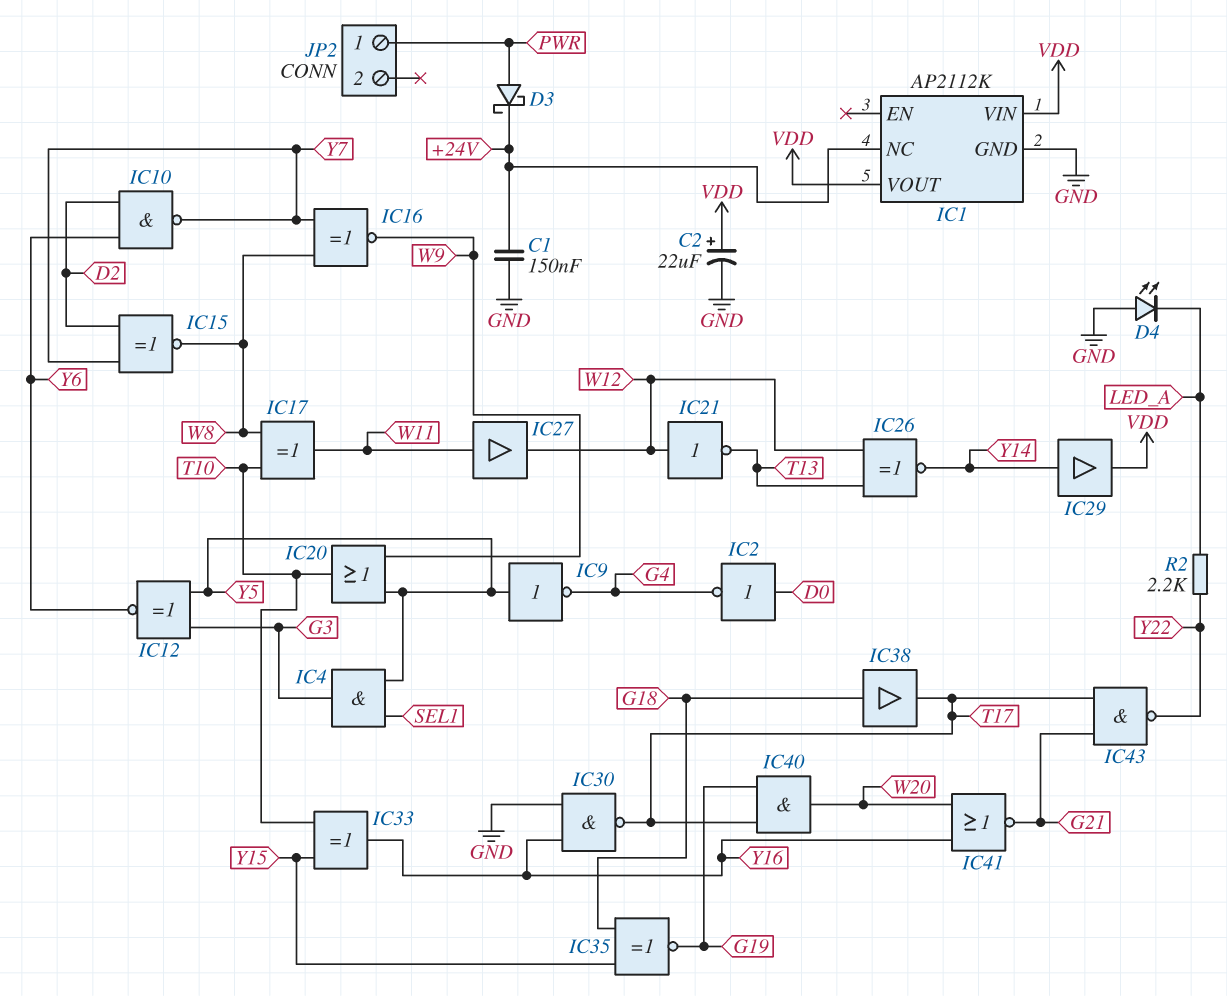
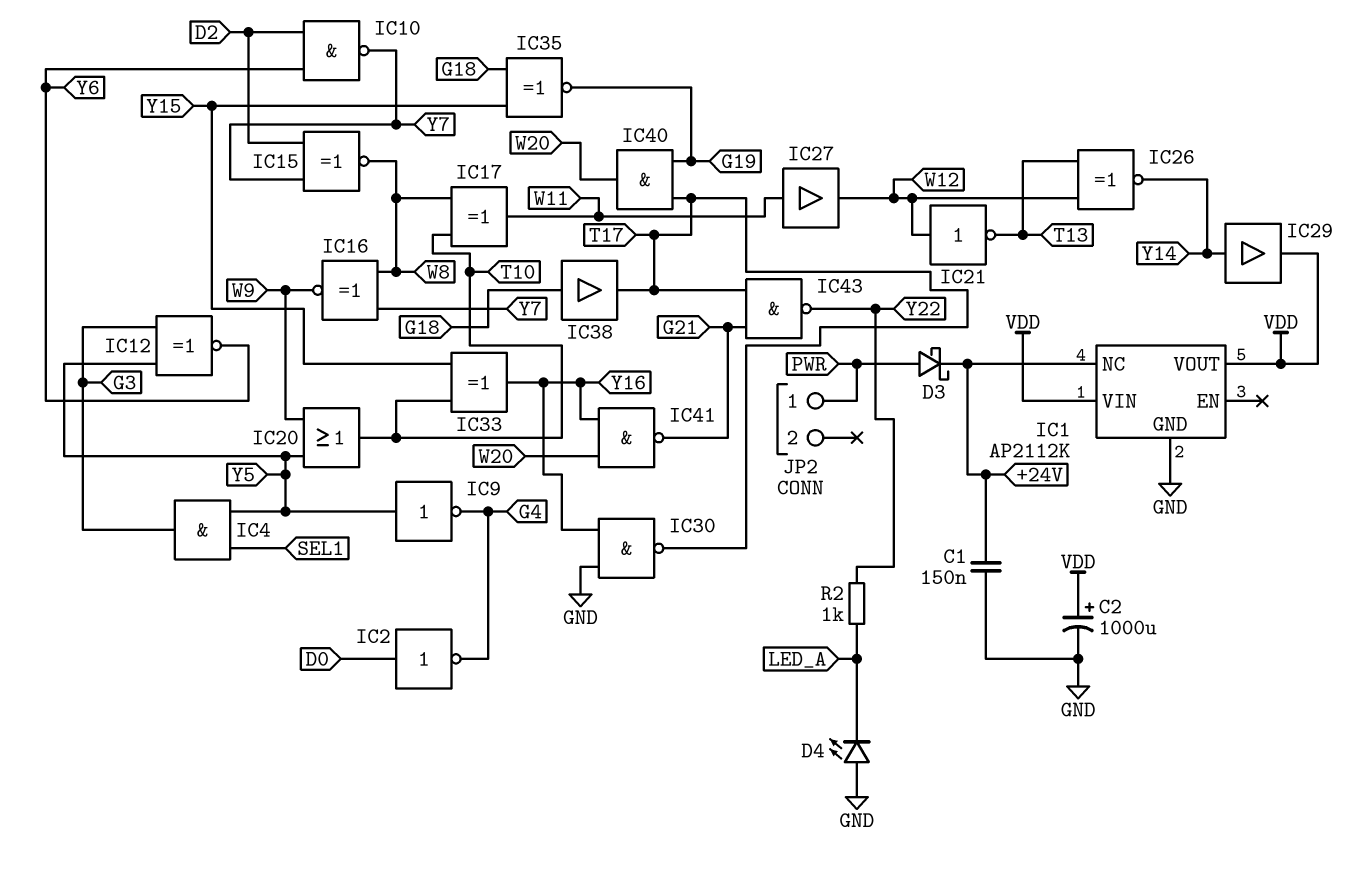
C2: 22uF (plus VDD, minus GND) -> 1000uF (plus VDD, minus GND)
IC41: NOR (in W20, in Y16, out G21) -> NAND (in W20, in Y16, out G21)
R2: 2.2k (LED_A, Y22) -> 1k (LED_A, Y22)

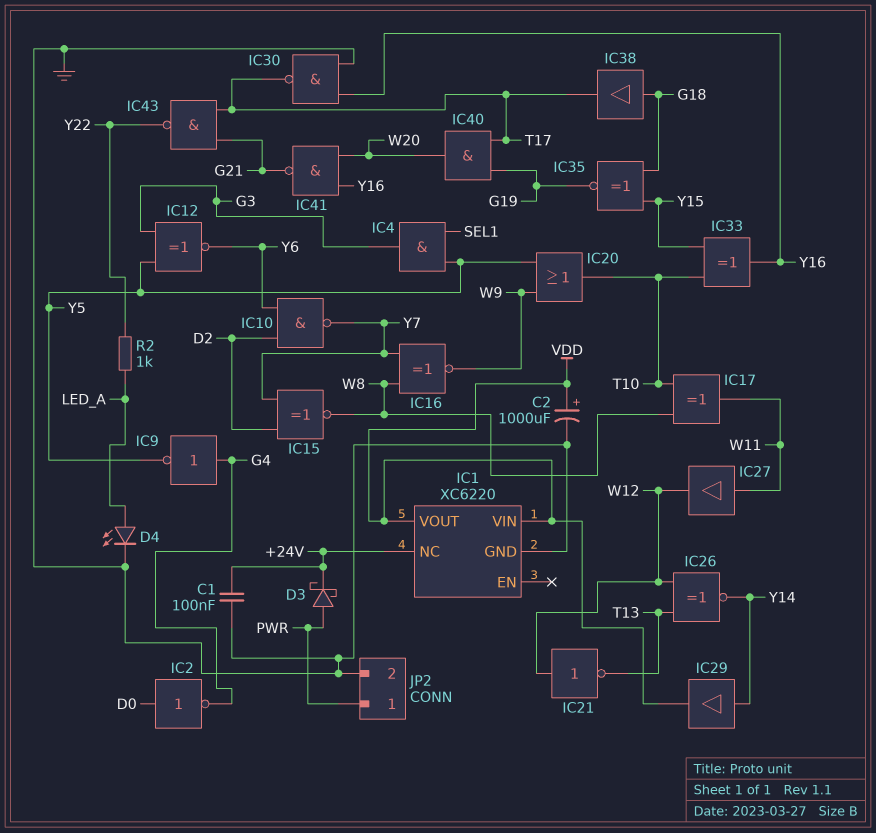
C1: 150nF (+24V, GND) -> 100nF (+24V, GND)
D4: LED (A GND, K LED_A) -> LED (A LED_A, K GND)
IC1: AP2112K -> XC6220
IC9: NOT (in Y5, out G4) -> NOT (in G4, out Y5)
JP2 pin 2: none -> GND

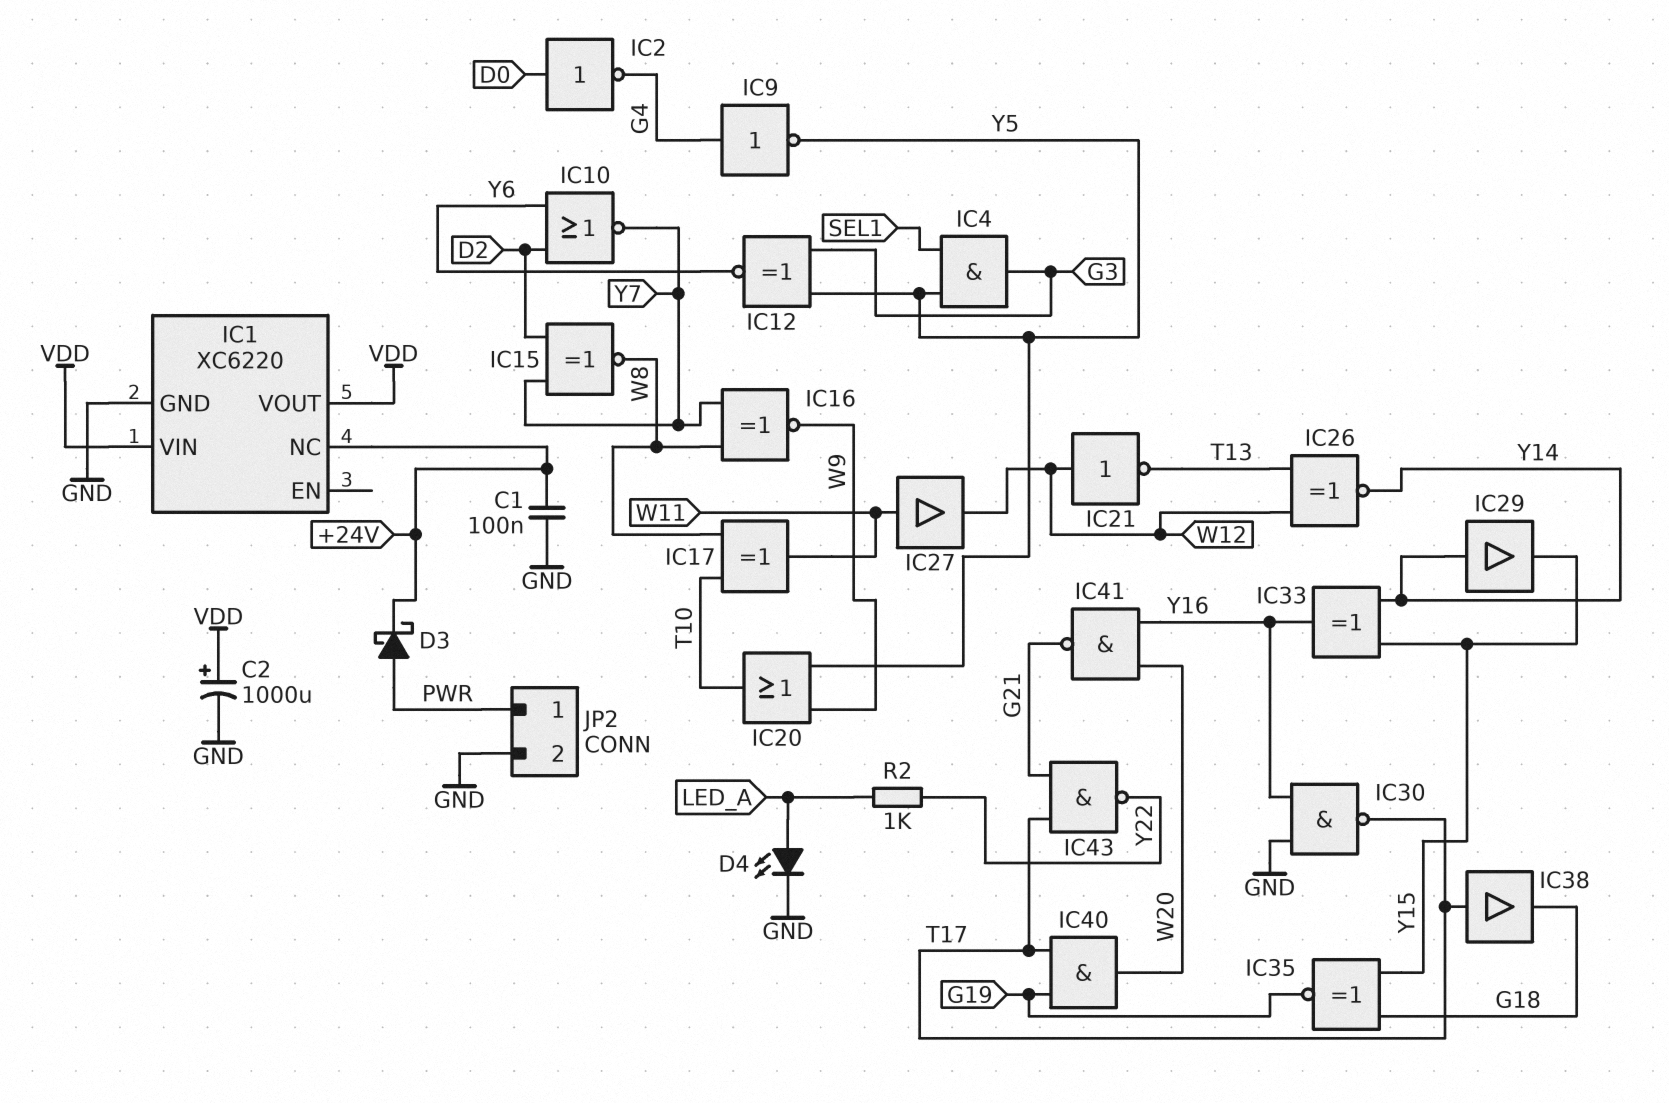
IC10: NAND (in D2, in Y6, out Y7) -> NOR (in D2, in Y6, out Y7)
IC29: buffer (in Y14, out VDD) -> buffer (in Y14, out Y15)
IC33: XOR (in T10, in Y15, out Y16) -> XOR (in Y14, in Y15, out Y16)
IC38: buffer (in G18, out T17) -> buffer (in T17, out G18)

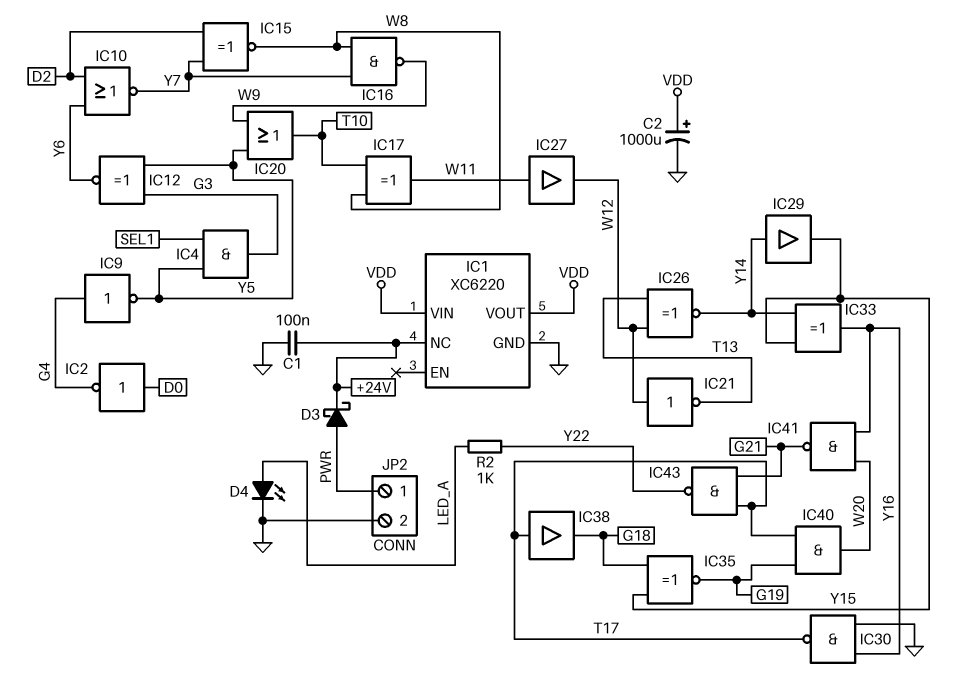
IC16: XNOR (in W8, in Y7, out W9) -> NAND (in W8, in Y7, out W9)

